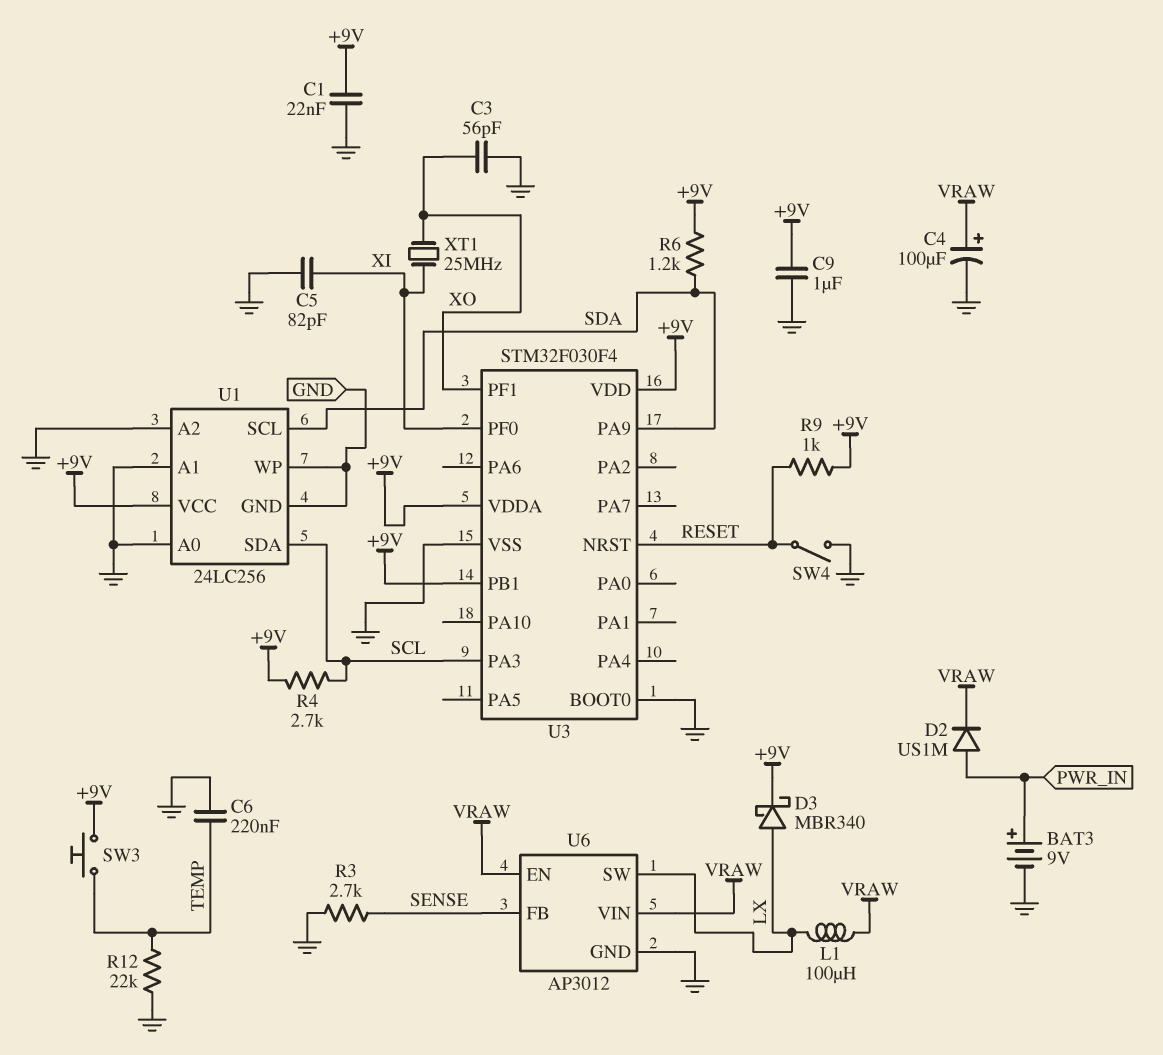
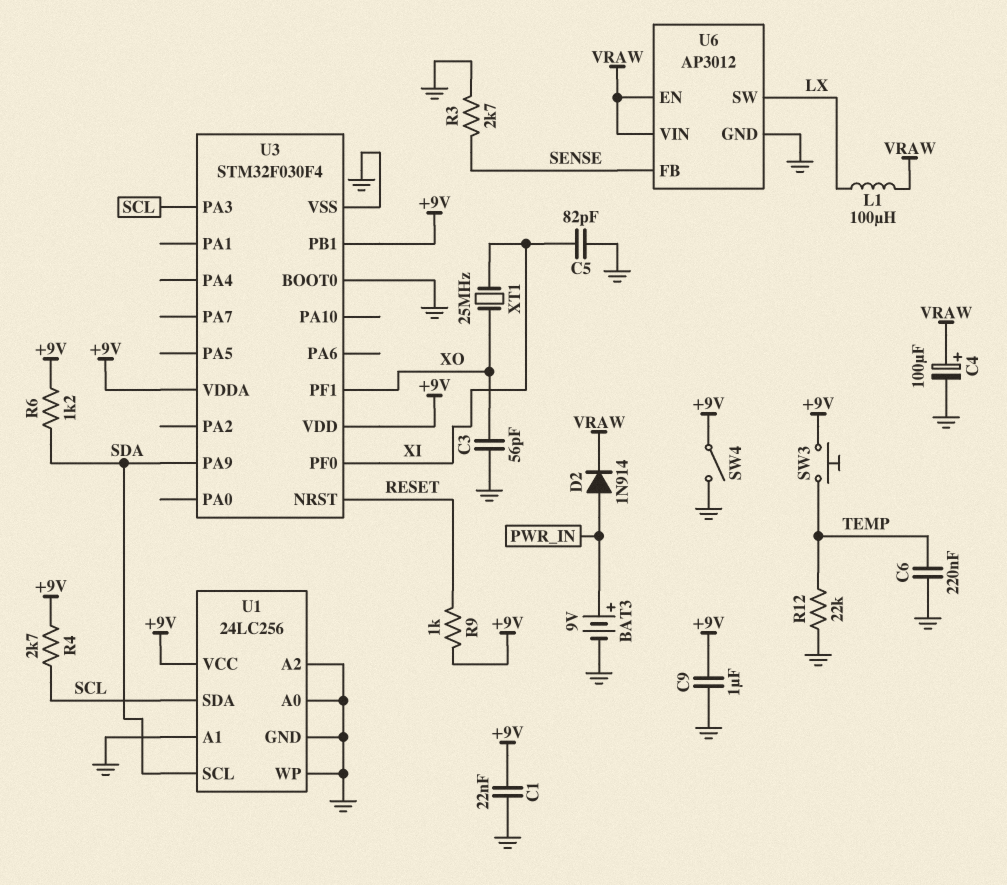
D2: diode US1M (A PWR_IN, K VRAW) -> diode 1N914 (A PWR_IN, K VRAW)
D3: schottky MBR340 (A LX, K +9V) -> none
SW4: switch (GND, RESET) -> switch (+9V, GND)

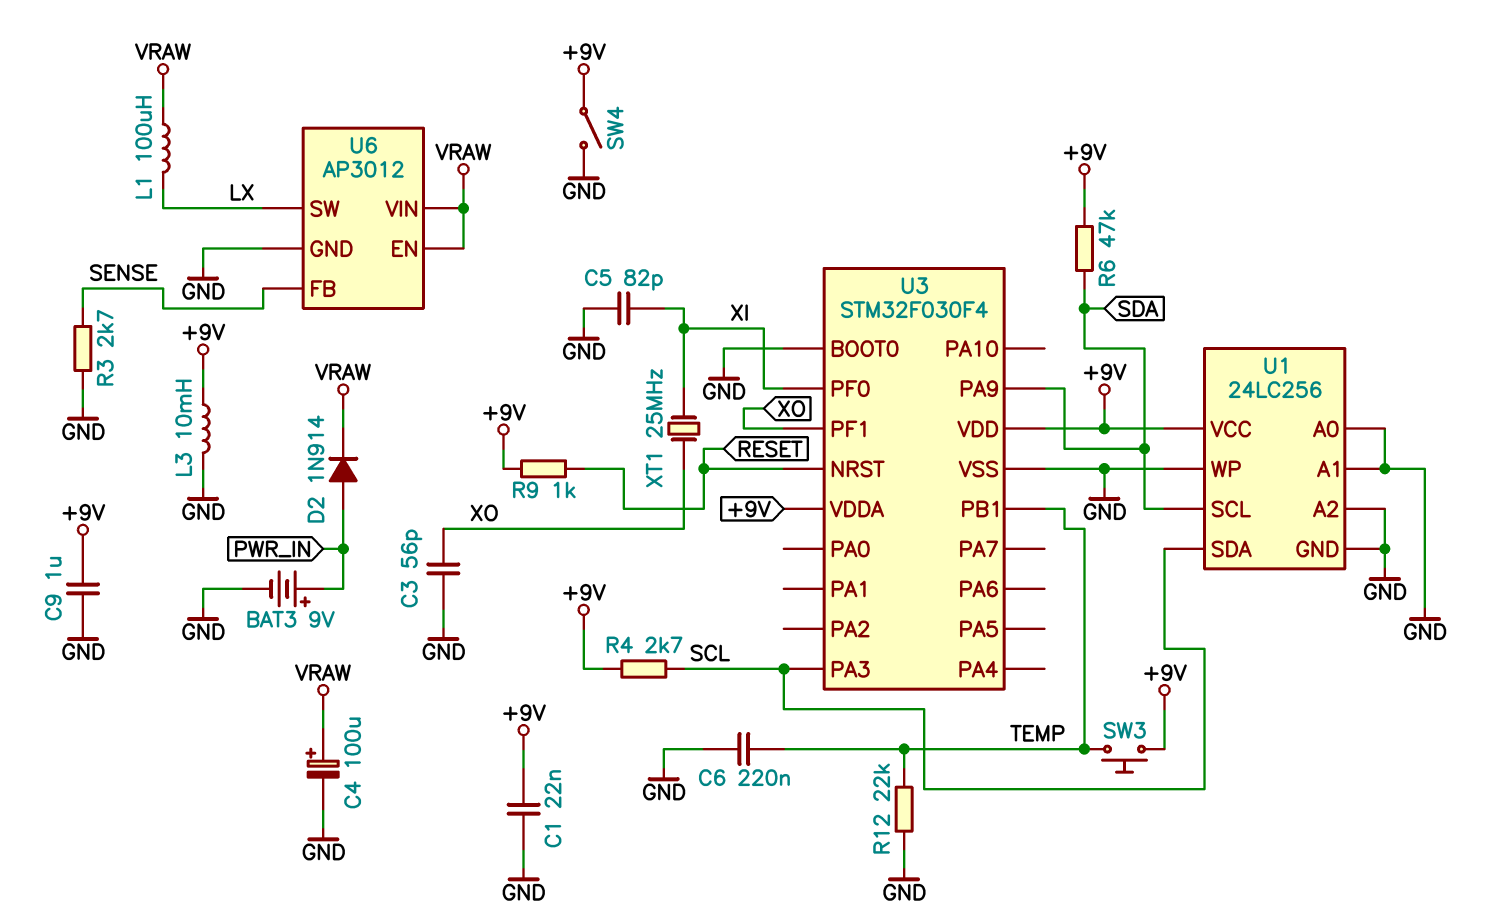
L3: none -> 10mH (+9V, GND)
R6: 1.2k (+9V, SDA) -> 47k (+9V, SDA)
U3 pin PB1: +9V -> TEMP

